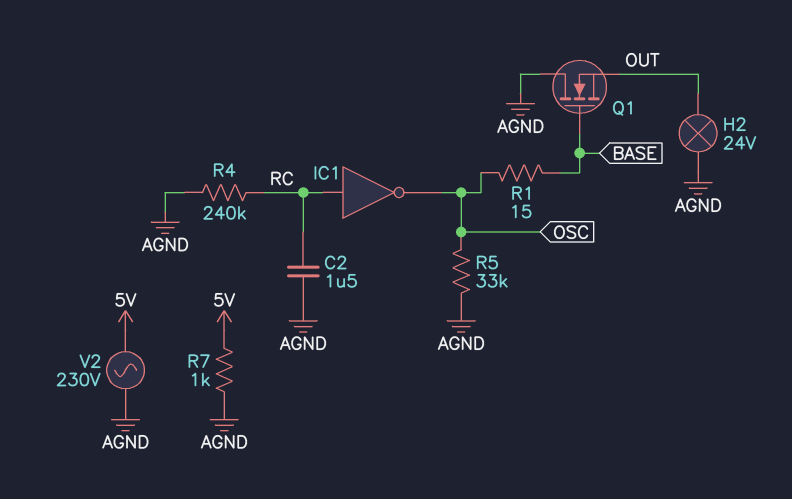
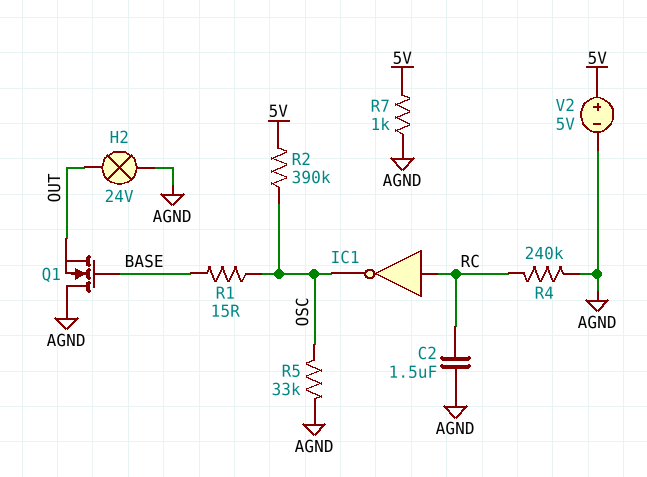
R2: none -> 390k (5V, OSC)
V2: AC 230V (5V, AGND) -> 5V (plus 5V, minus AGND)

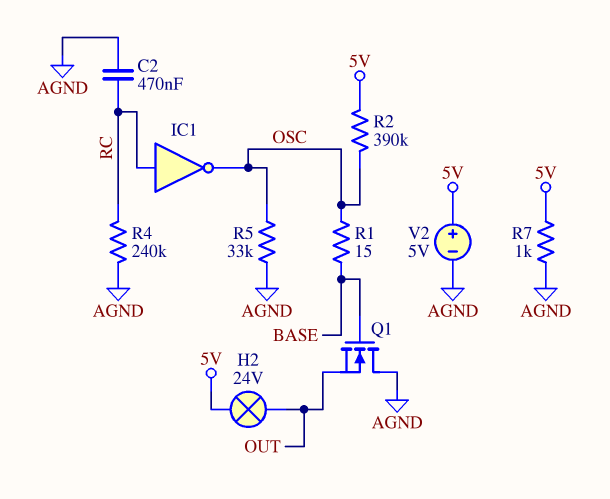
C2: 1.5uF (AGND, RC) -> 470nF (AGND, RC)
H2: lamp 24V (AGND, OUT) -> lamp 24V (5V, OUT)

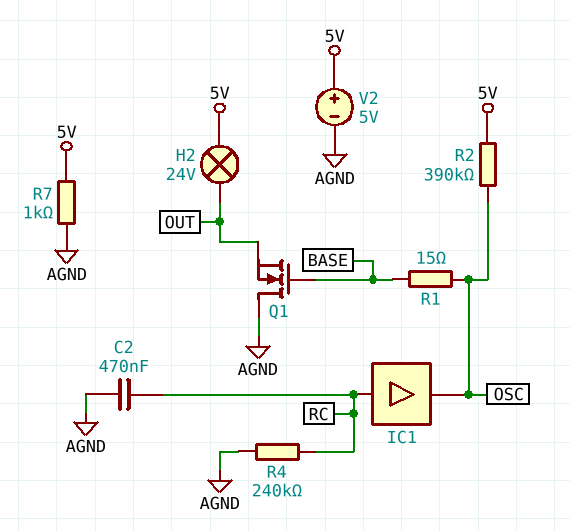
IC1: NOT (in RC, out OSC) -> buffer (in RC, out OSC)
R5: 33k (AGND, OSC) -> none

